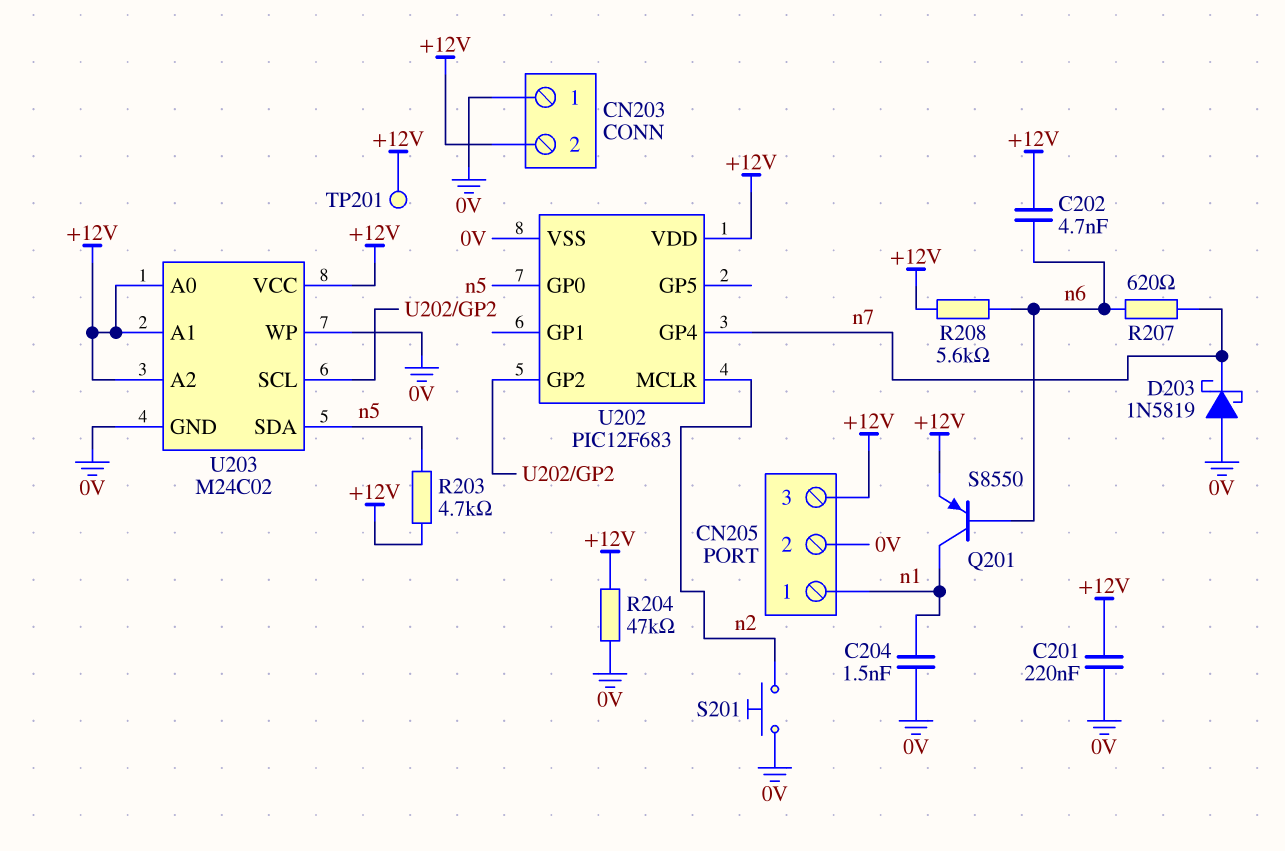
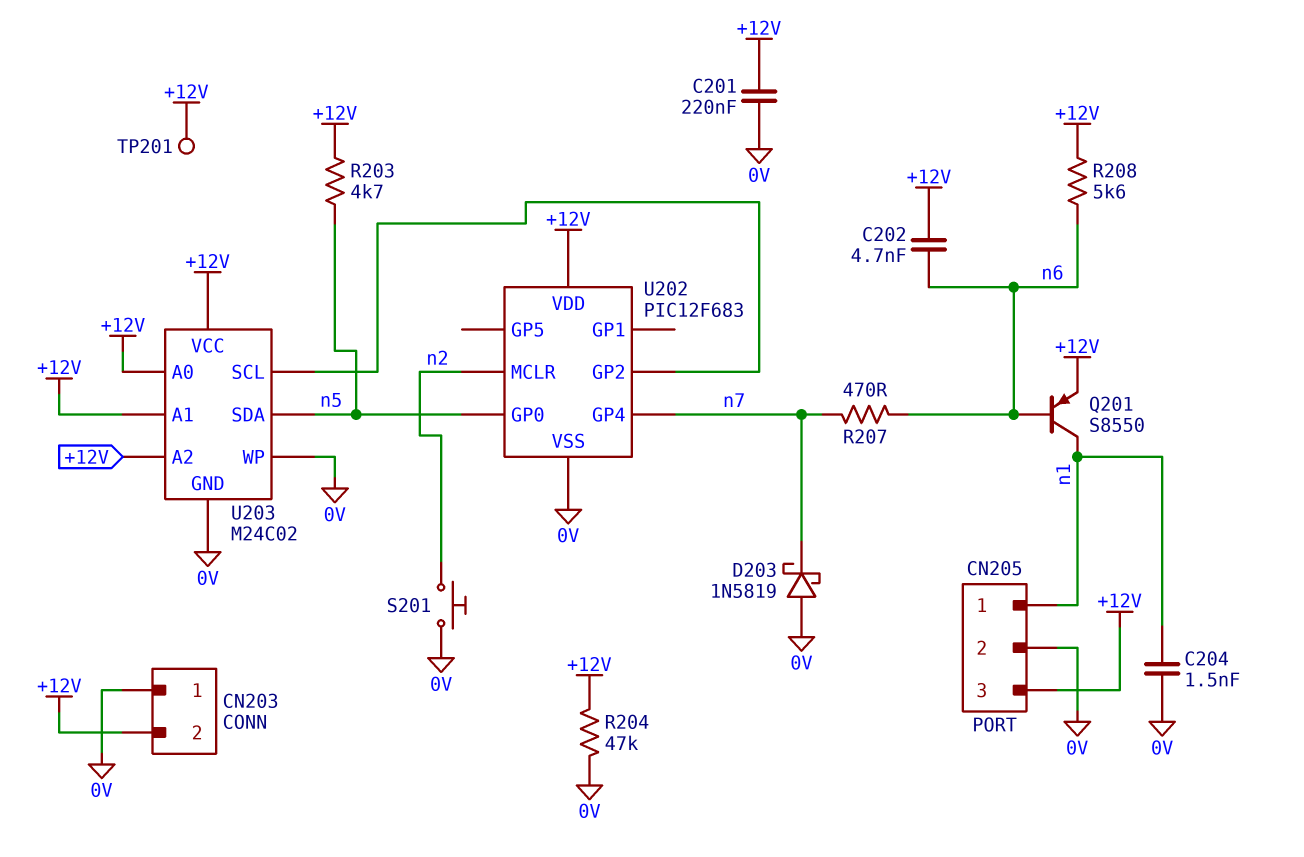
R207: 620 (n6, n7) -> 470 (n6, n7)

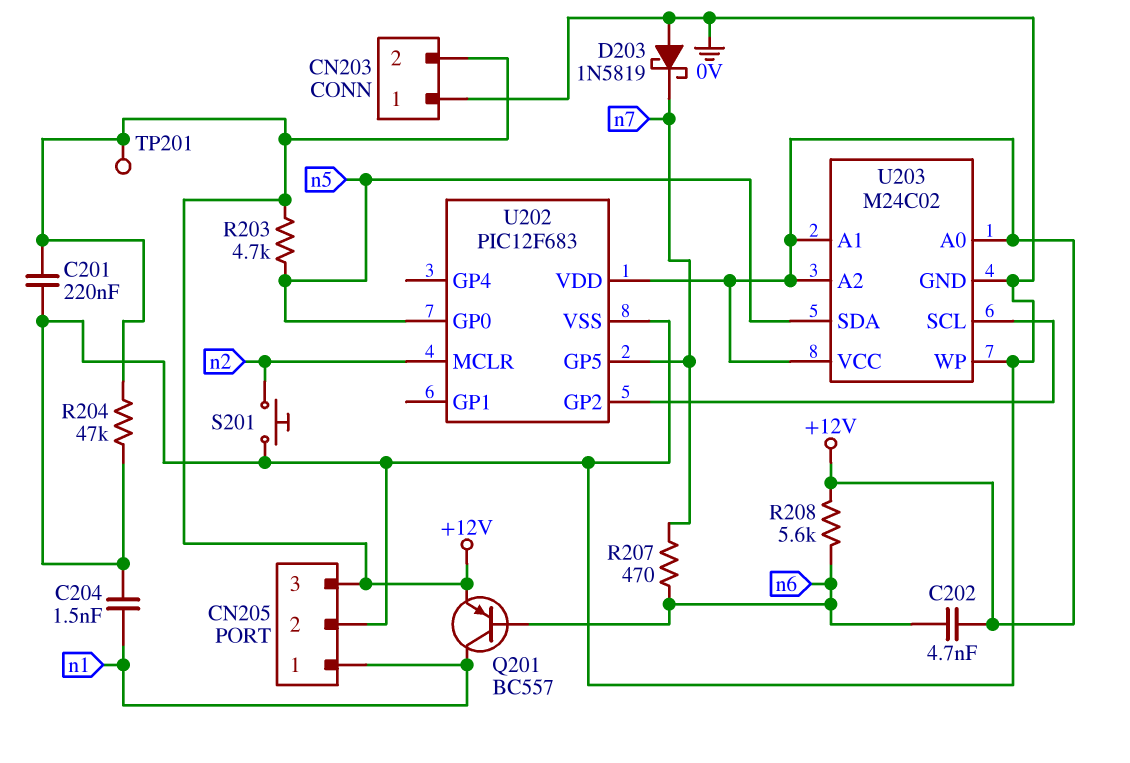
Q201: PNP S8550 (B n6, C n1, E +12V) -> PNP BC557 (B n6, C n1, E +12V)
U202 pin GP4: n7 -> none
U202 pin GP5: none -> n7

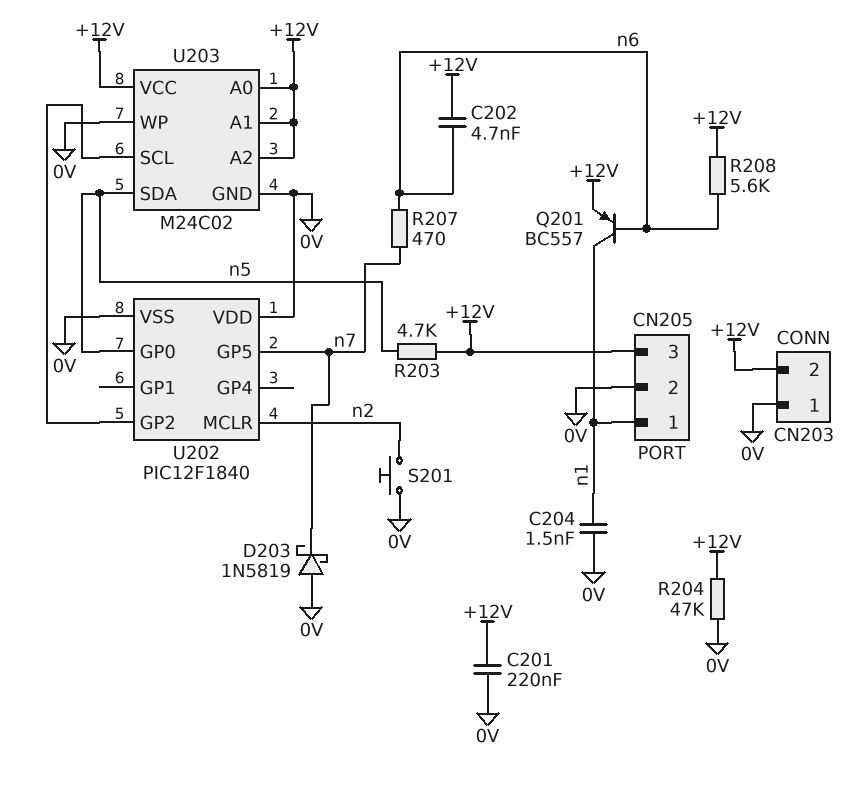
TP201: test point (+12V) -> none
U202: PIC12F683 -> PIC12F1840
U202 pin VDD: +12V -> 0V

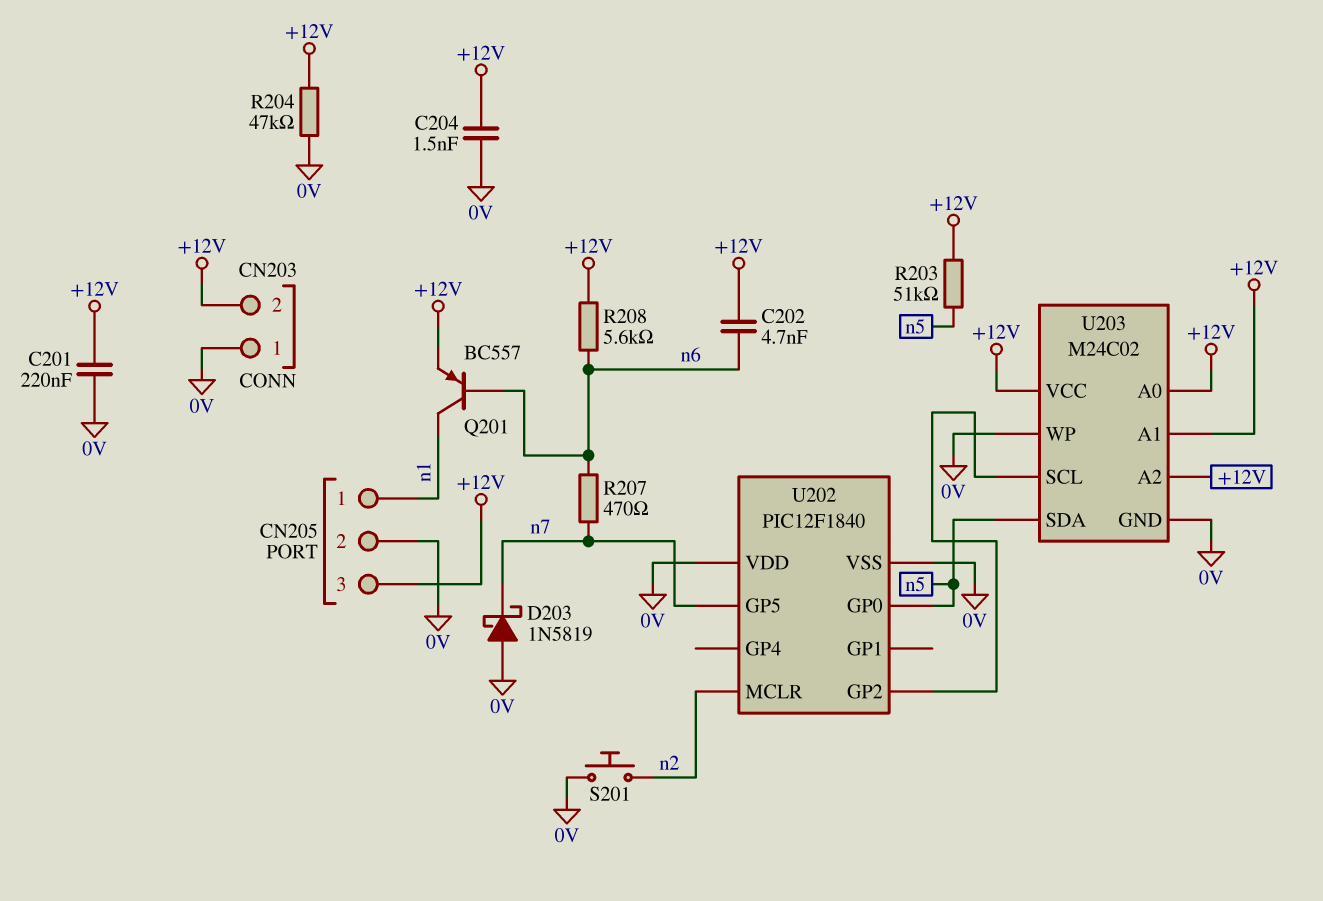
C204: 1.5nF (0V, n1) -> 1.5nF (+12V, 0V)
R203: 4.7k (+12V, n5) -> 51k (+12V, n5)

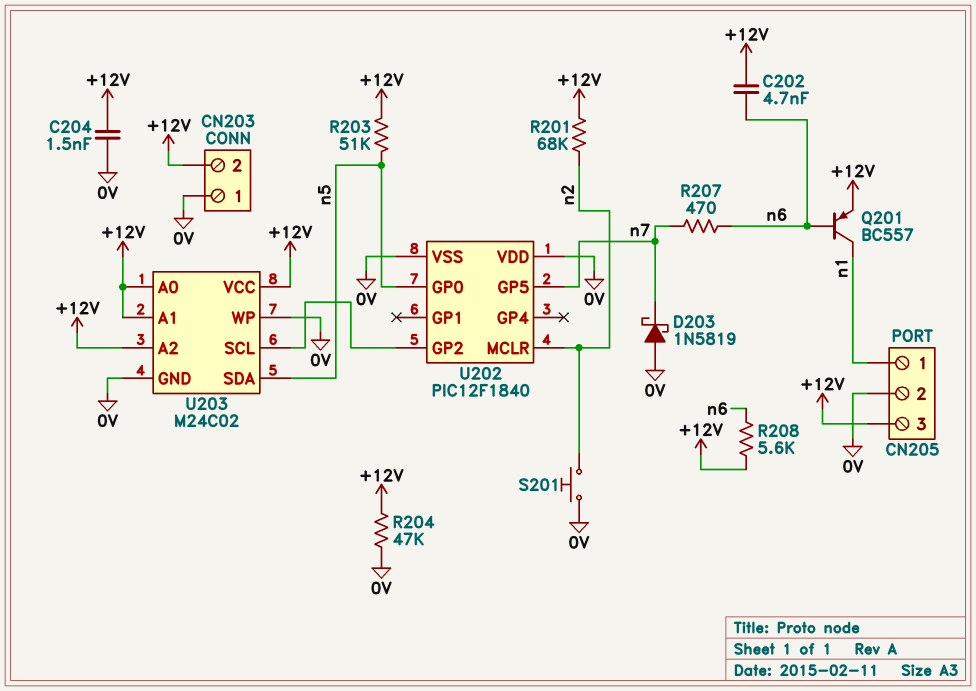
C201: 220nF (+12V, 0V) -> none
R201: none -> 68k (+12V, n2)

